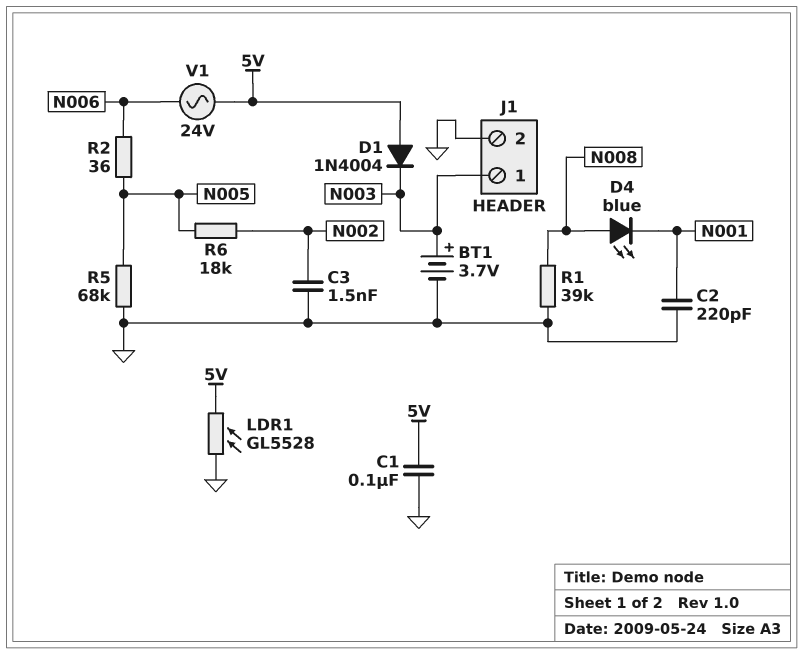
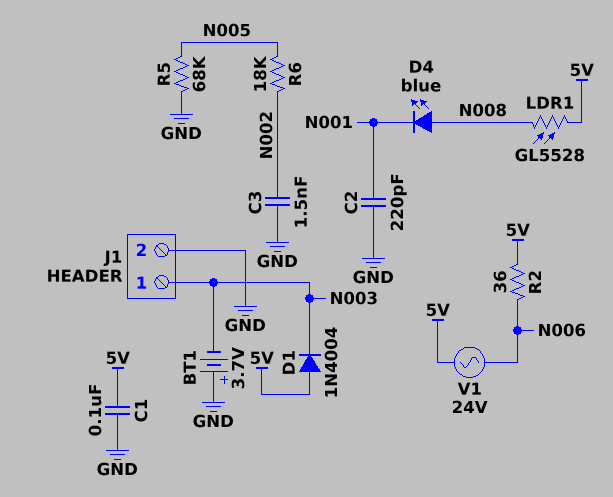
BT1: 3.7V (plus N003, minus GND) -> 3.7V (plus GND, minus N003)
LDR1: GL5528 (5V, GND) -> GL5528 (5V, N008)
R1: 39k (GND, N008) -> none
R2: 36 (N005, N006) -> 36 (5V, N006)

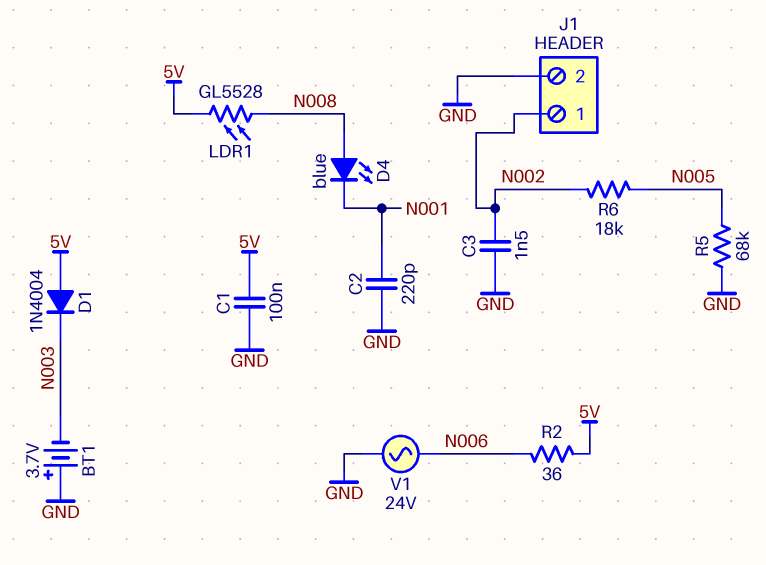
J1 pin 1: N003 -> N002
V1: AC 24V (5V, N006) -> AC 24V (GND, N006)

